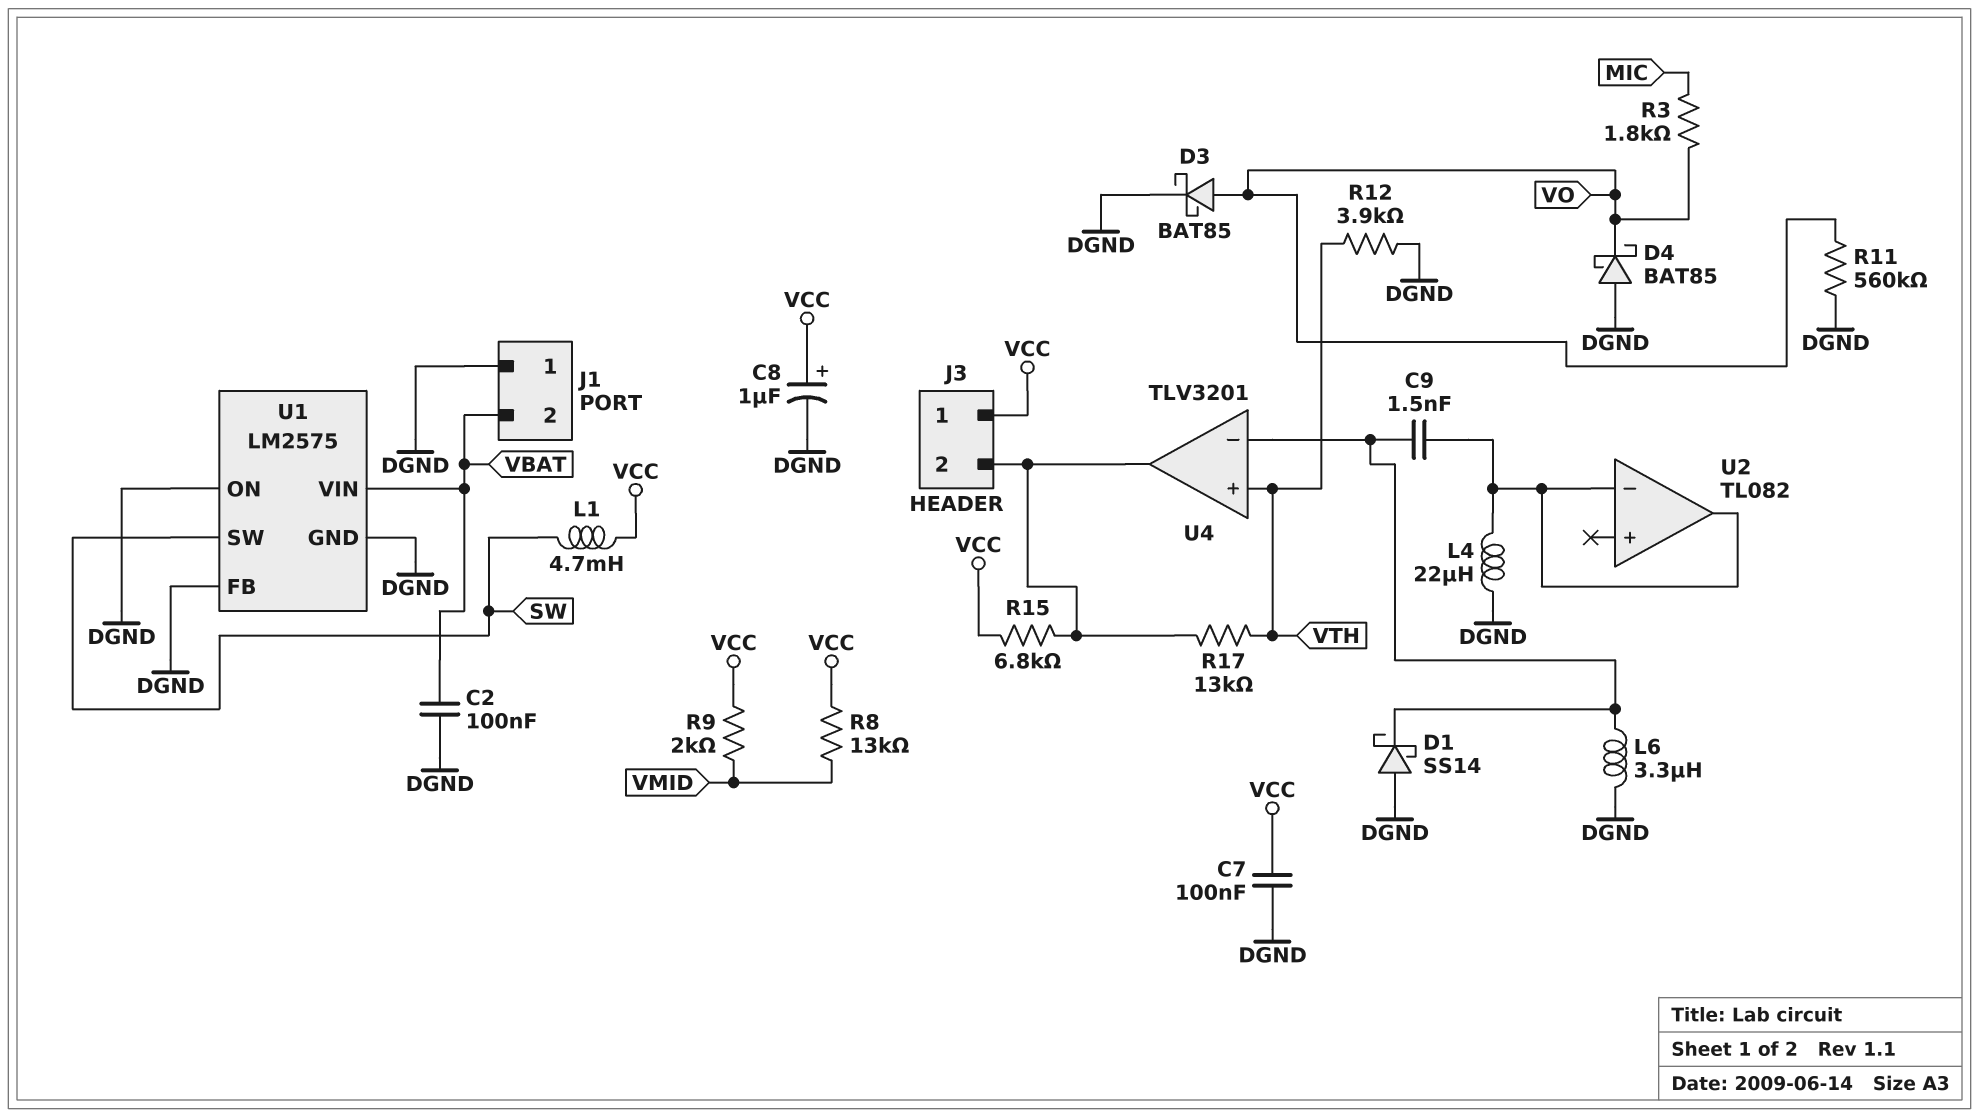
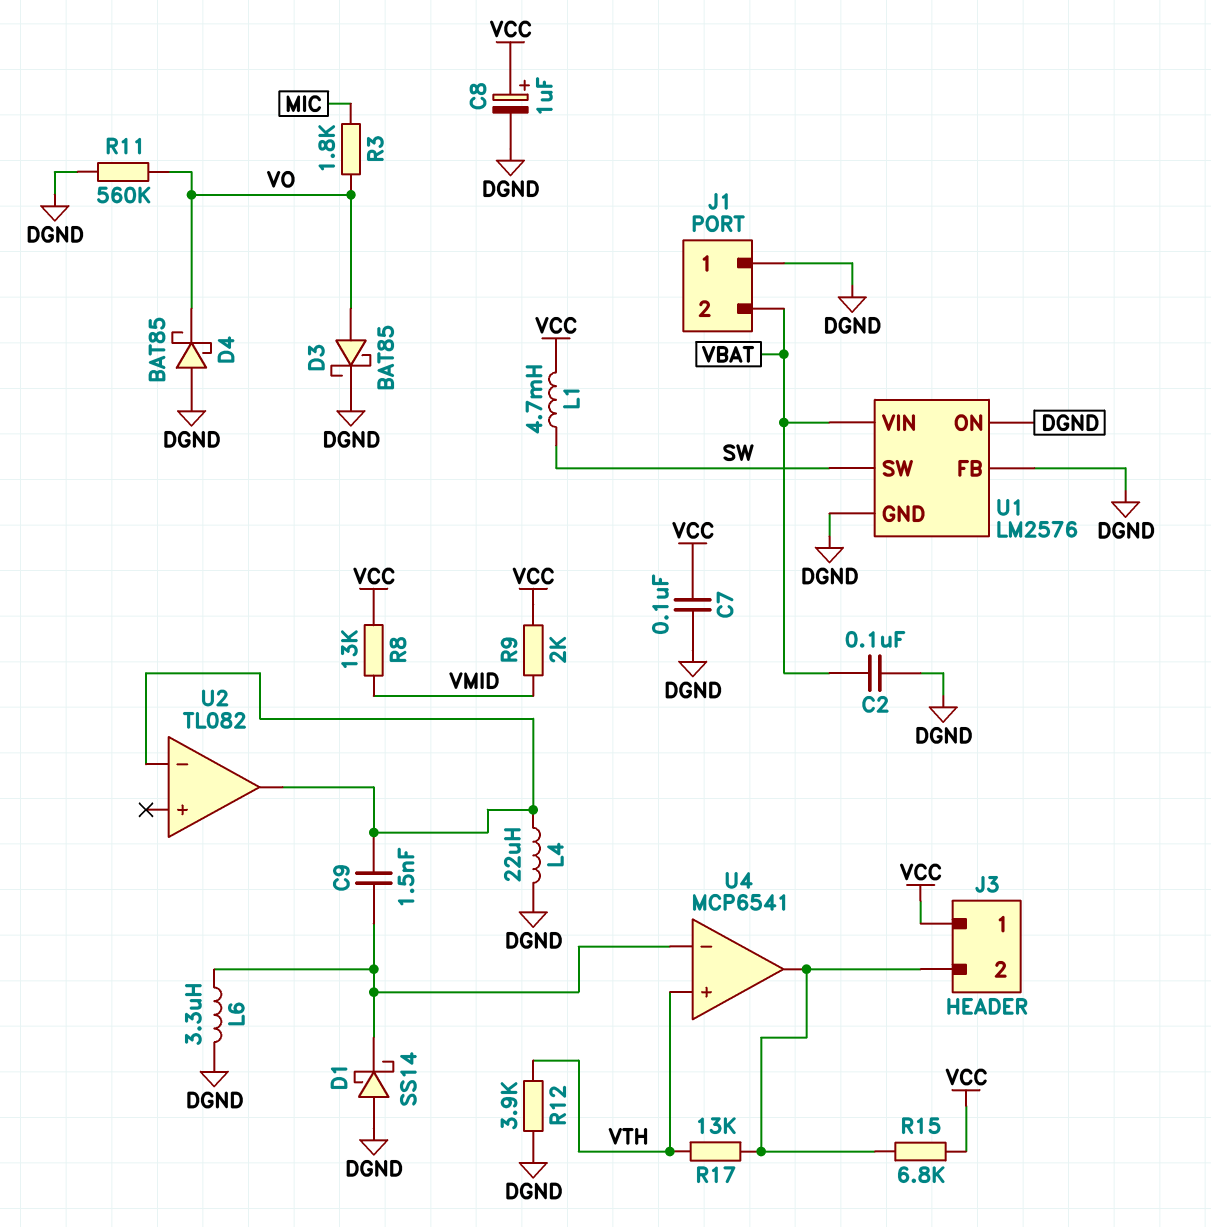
U1: LM2575 -> LM2576
U4: TLV3201 -> MCP6541

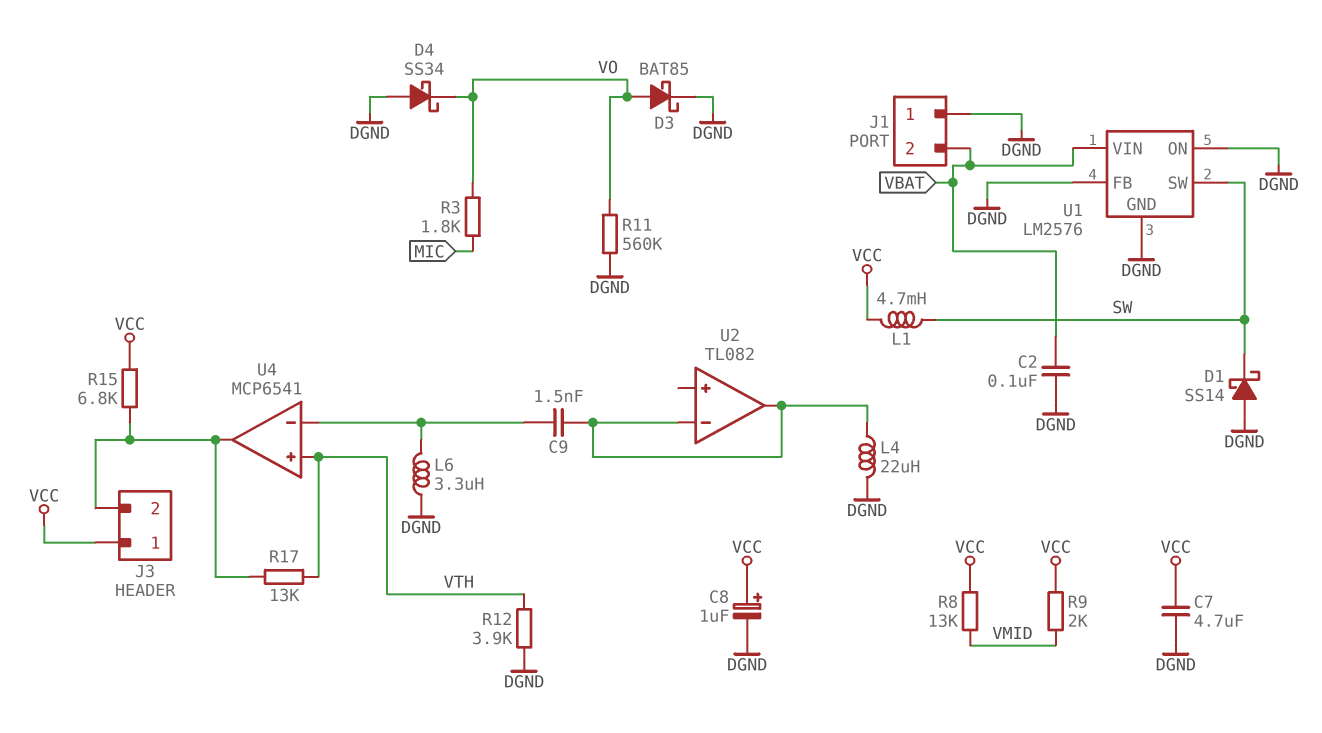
C7: 100nF (DGND, VCC) -> 4.7uF (DGND, VCC)
D1: schottky SS14 (A DGND, K U4/in-) -> schottky SS14 (A DGND, K SW)
D4: schottky BAT85 (A DGND, K VO) -> schottky SS34 (A DGND, K VO)

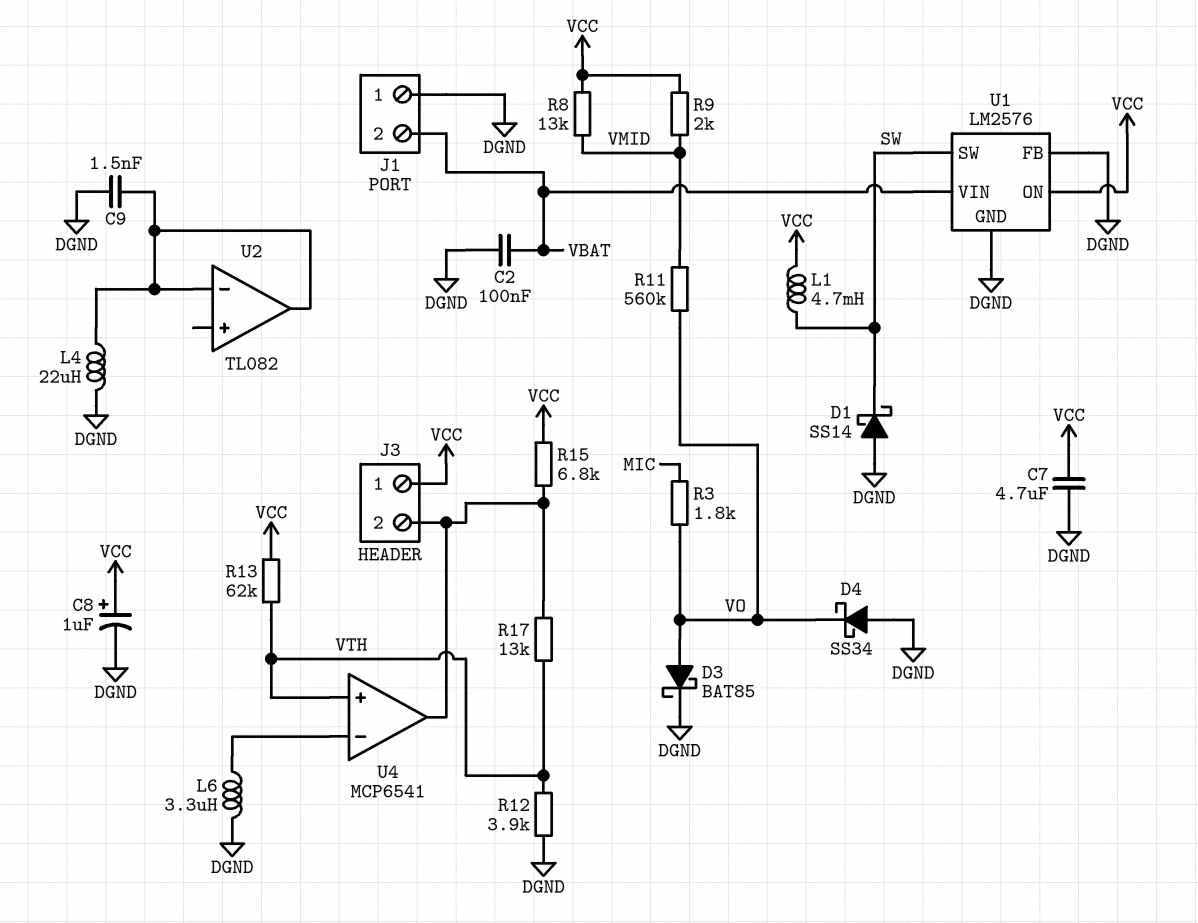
C9: 1.5nF (U2/in-, U4/in-) -> 1.5nF (DGND, U2/in-)
R11: 560k (DGND, VO) -> 560k (VMID, VO)
R13: none -> 62k (VCC, VTH)
U1 pin ON: DGND -> VCC

